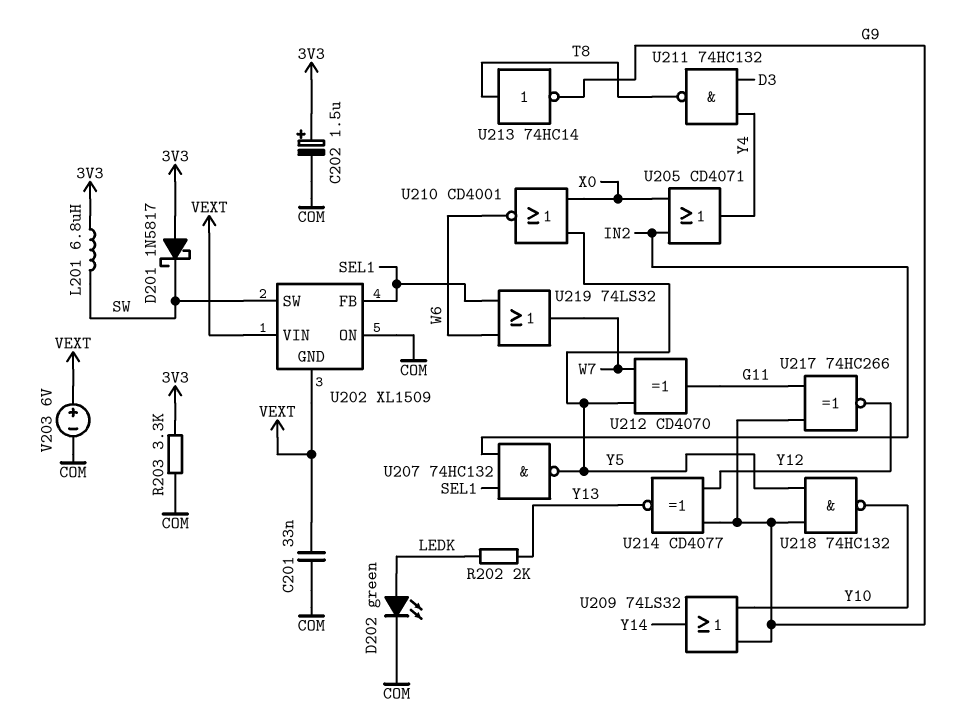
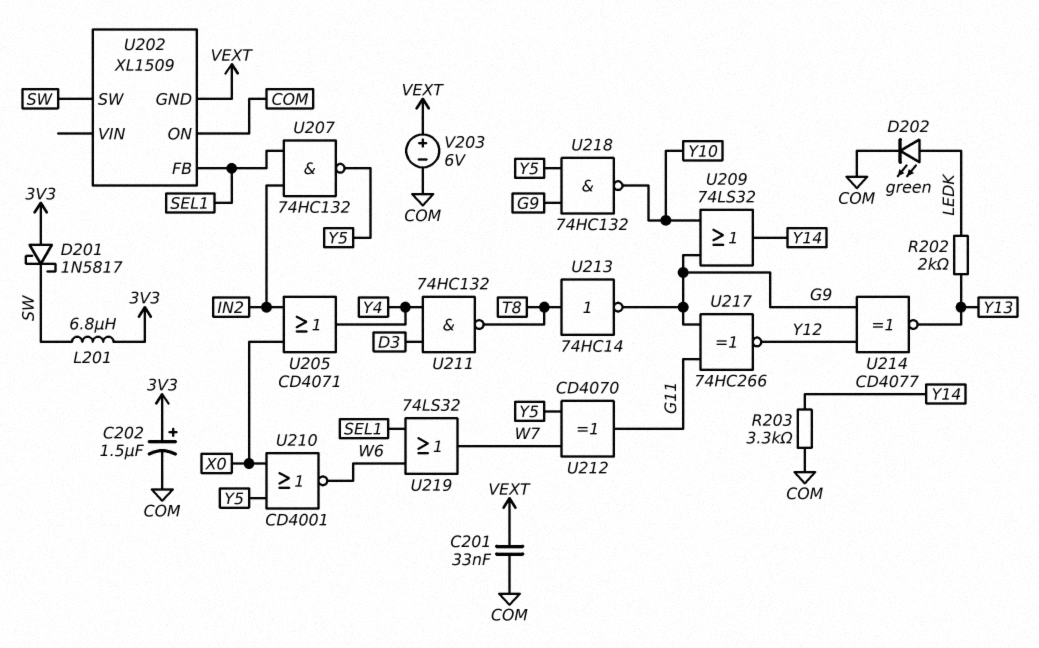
R203: 3.3k (3V3, COM) -> 3.3k (COM, Y14)
U202 pin VIN: VEXT -> none

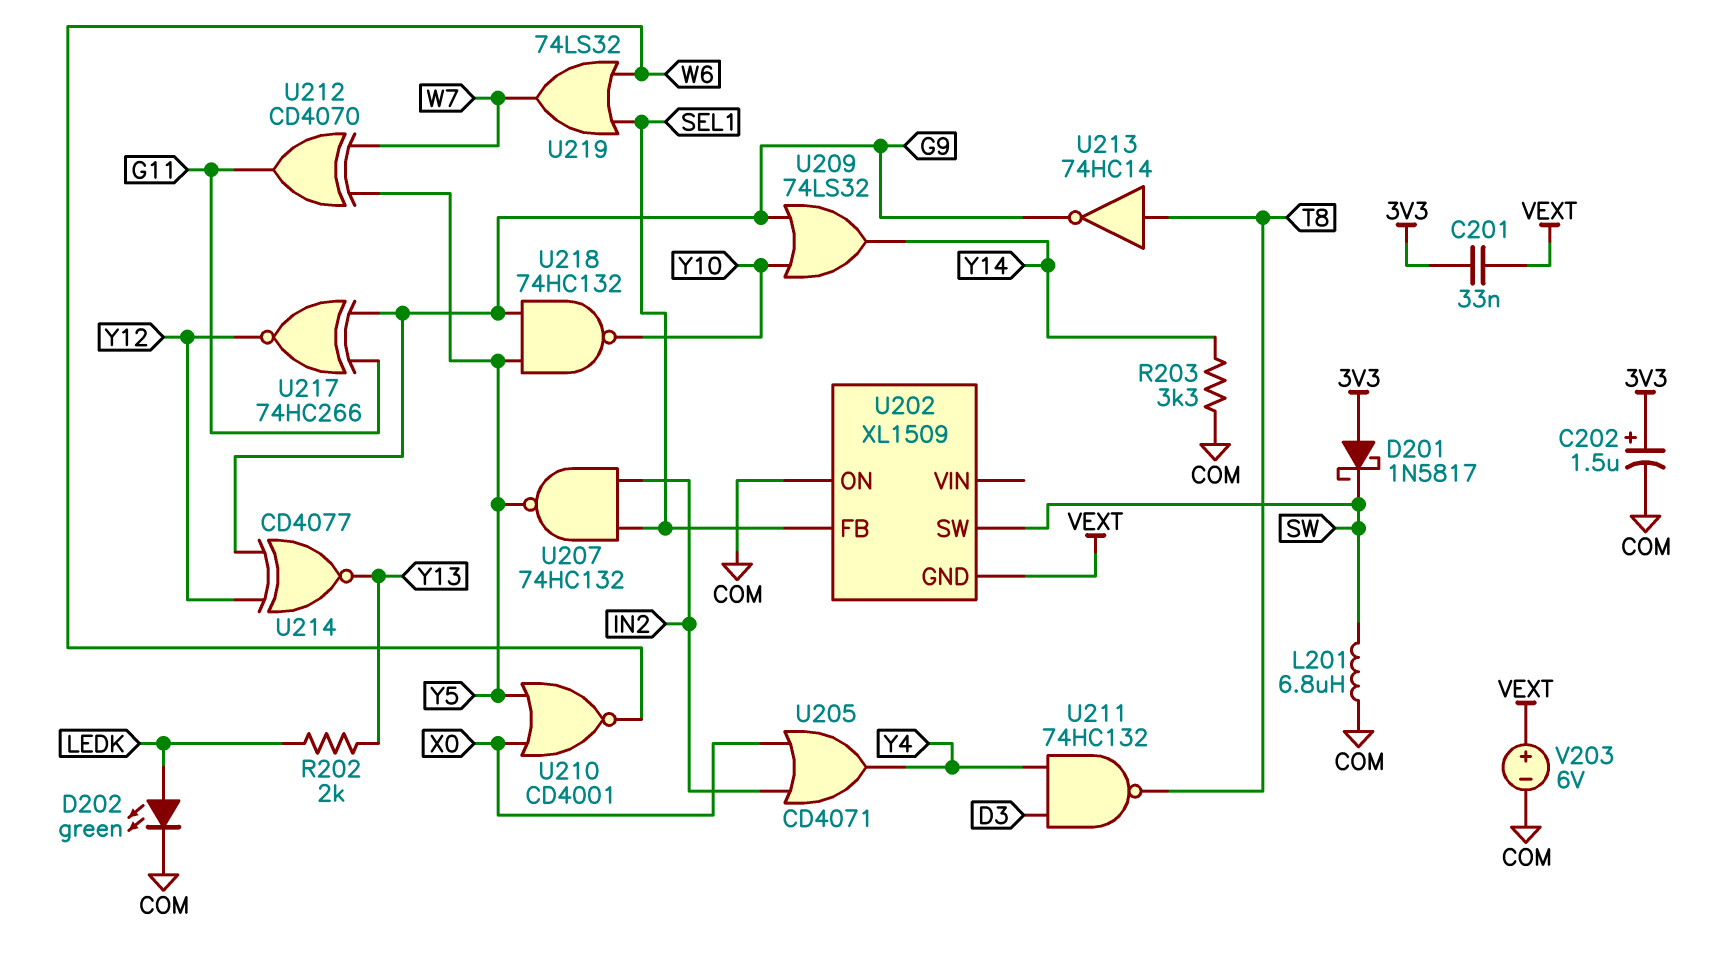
C201: 33nF (COM, VEXT) -> 33nF (3V3, VEXT)
L201: 6.8uH (3V3, SW) -> 6.8uH (COM, SW)

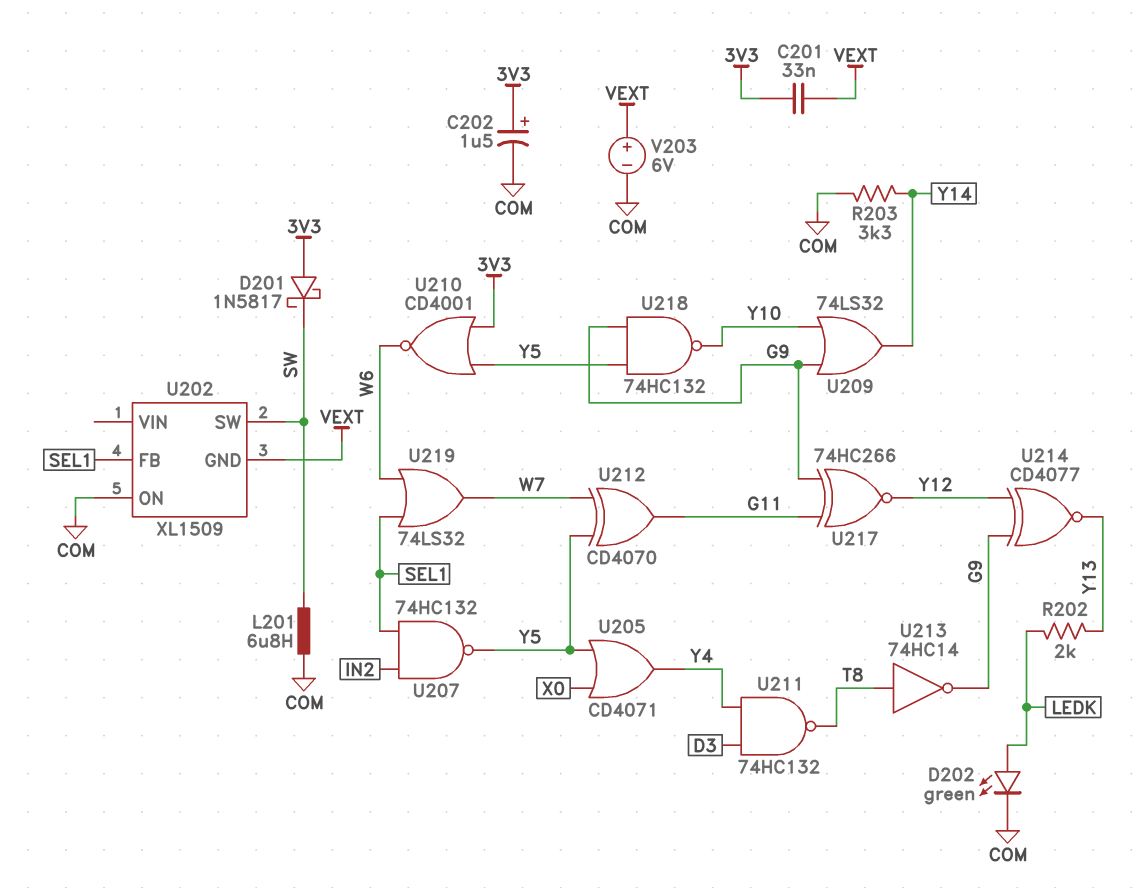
U205: OR CD4071 (in IN2, in X0, out Y4) -> OR CD4071 (in X0, in Y5, out Y4)
U210: NOR CD4001 (in X0, in Y5, out W6) -> NOR CD4001 (in 3V3, in Y5, out W6)

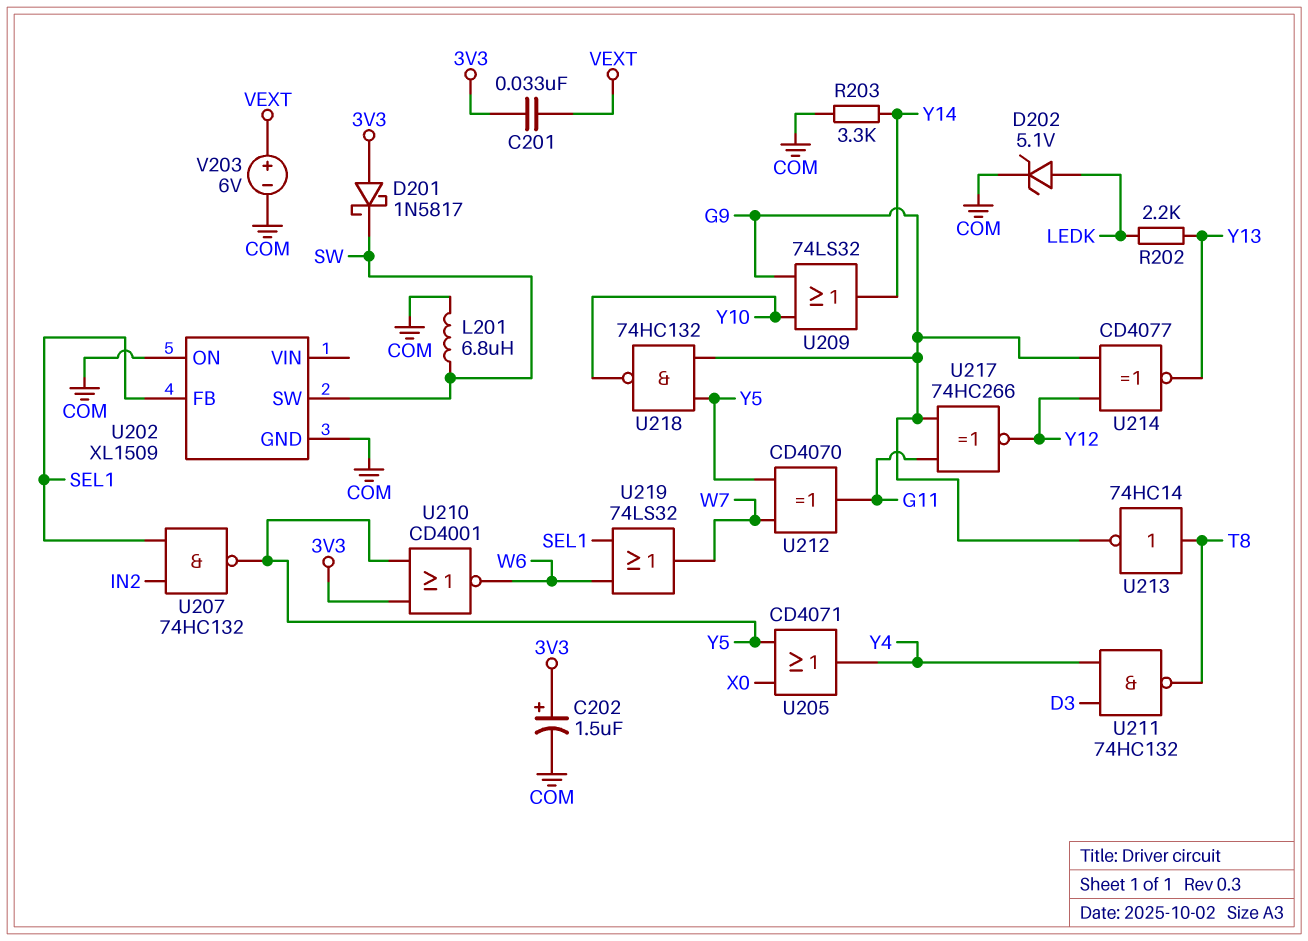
D202: LED green (A LEDK, K COM) -> zener 5.1V (A LEDK, K COM)
R202: 2k (LEDK, Y13) -> 2.2k (LEDK, Y13)
U202 pin GND: VEXT -> COM

